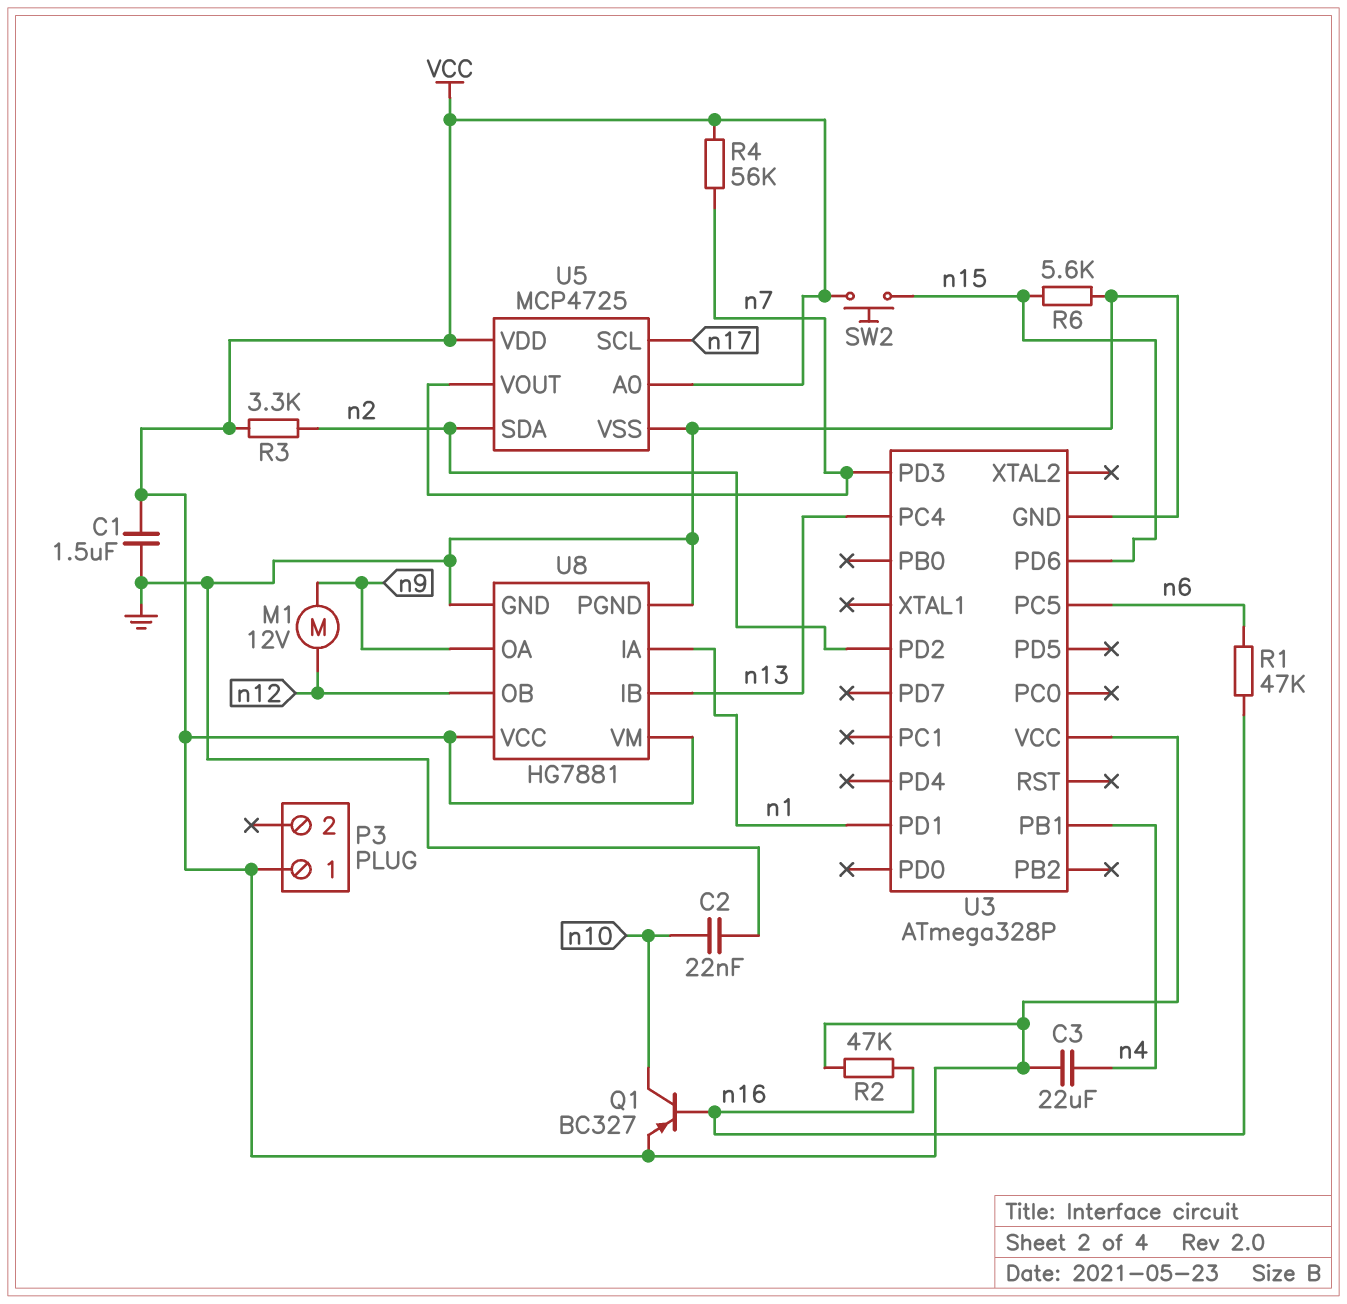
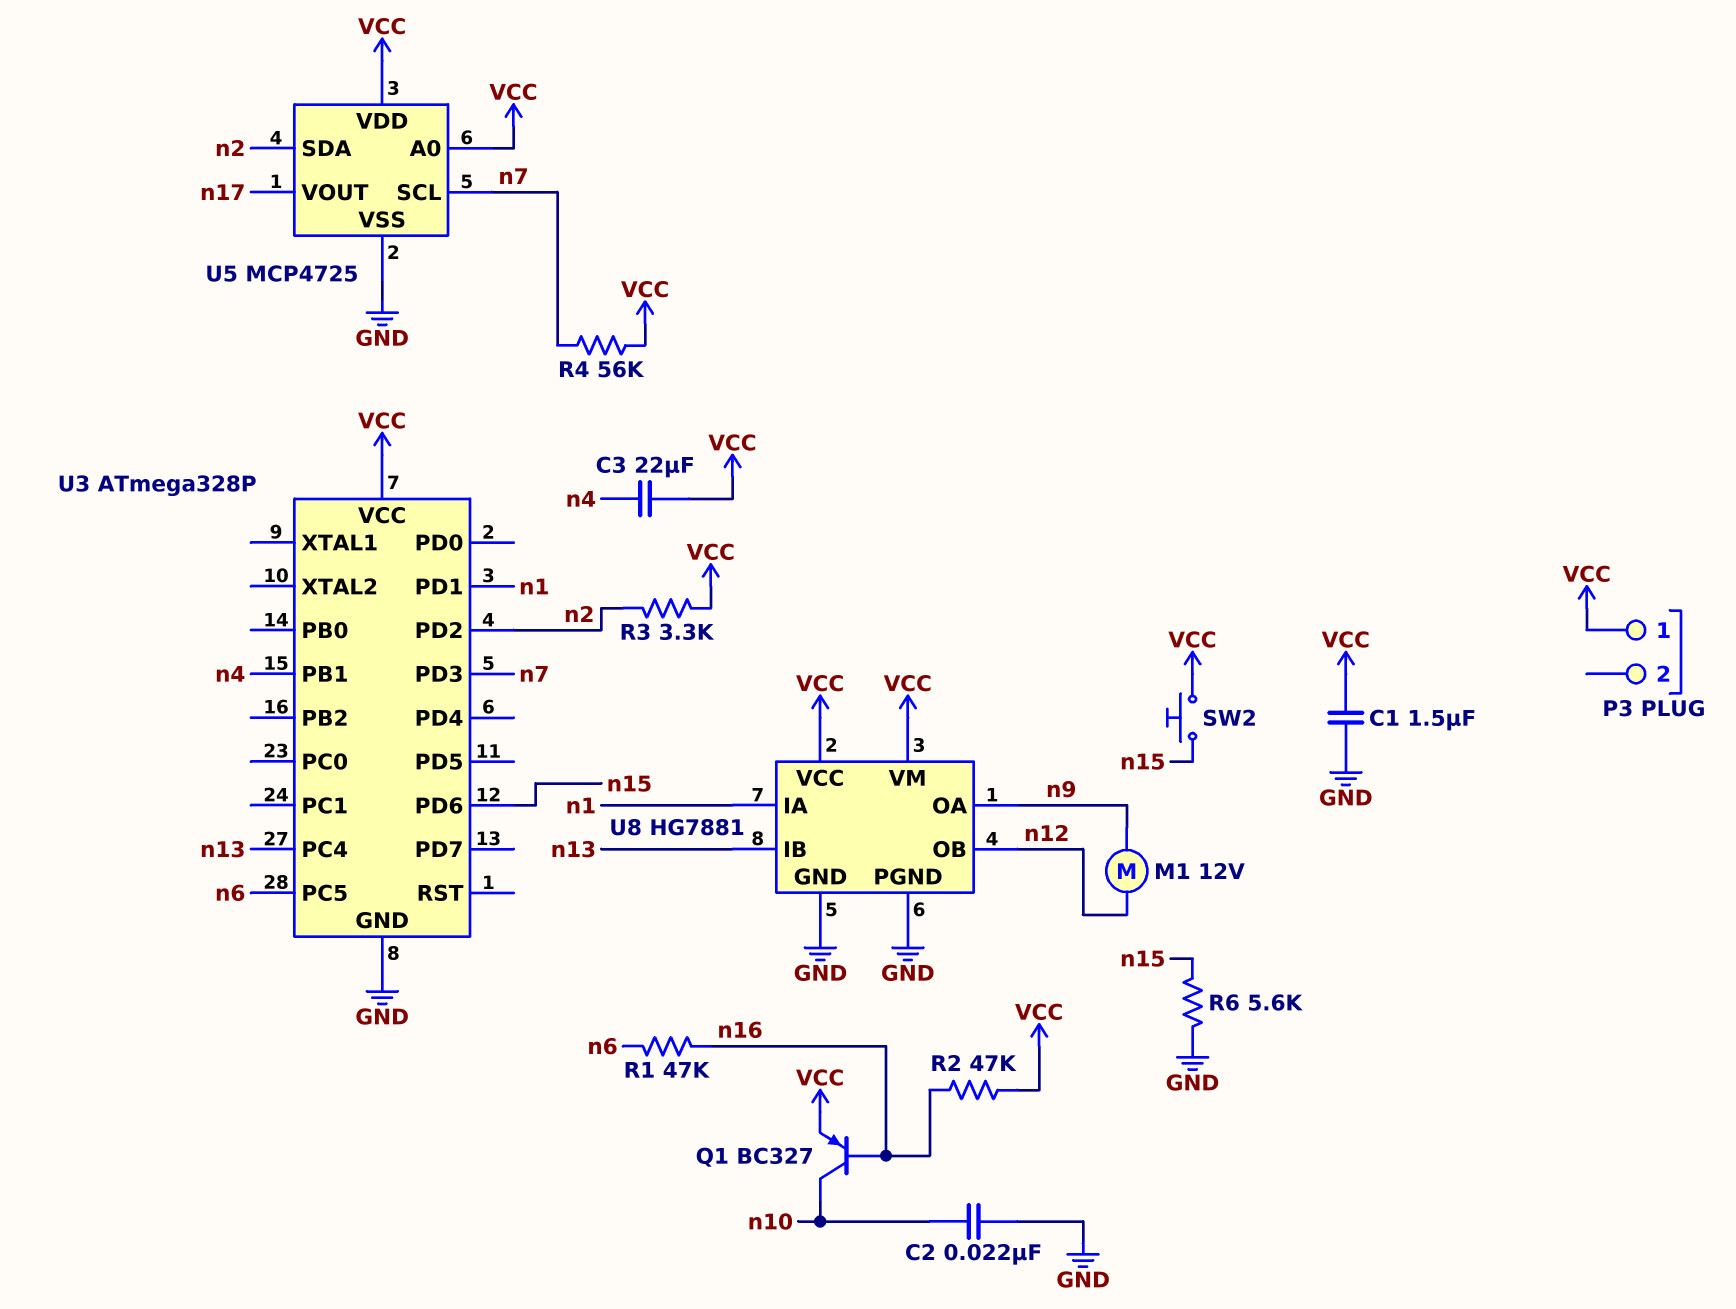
U5 pin SCL: n17 -> n7
U5 pin VOUT: n7 -> n17

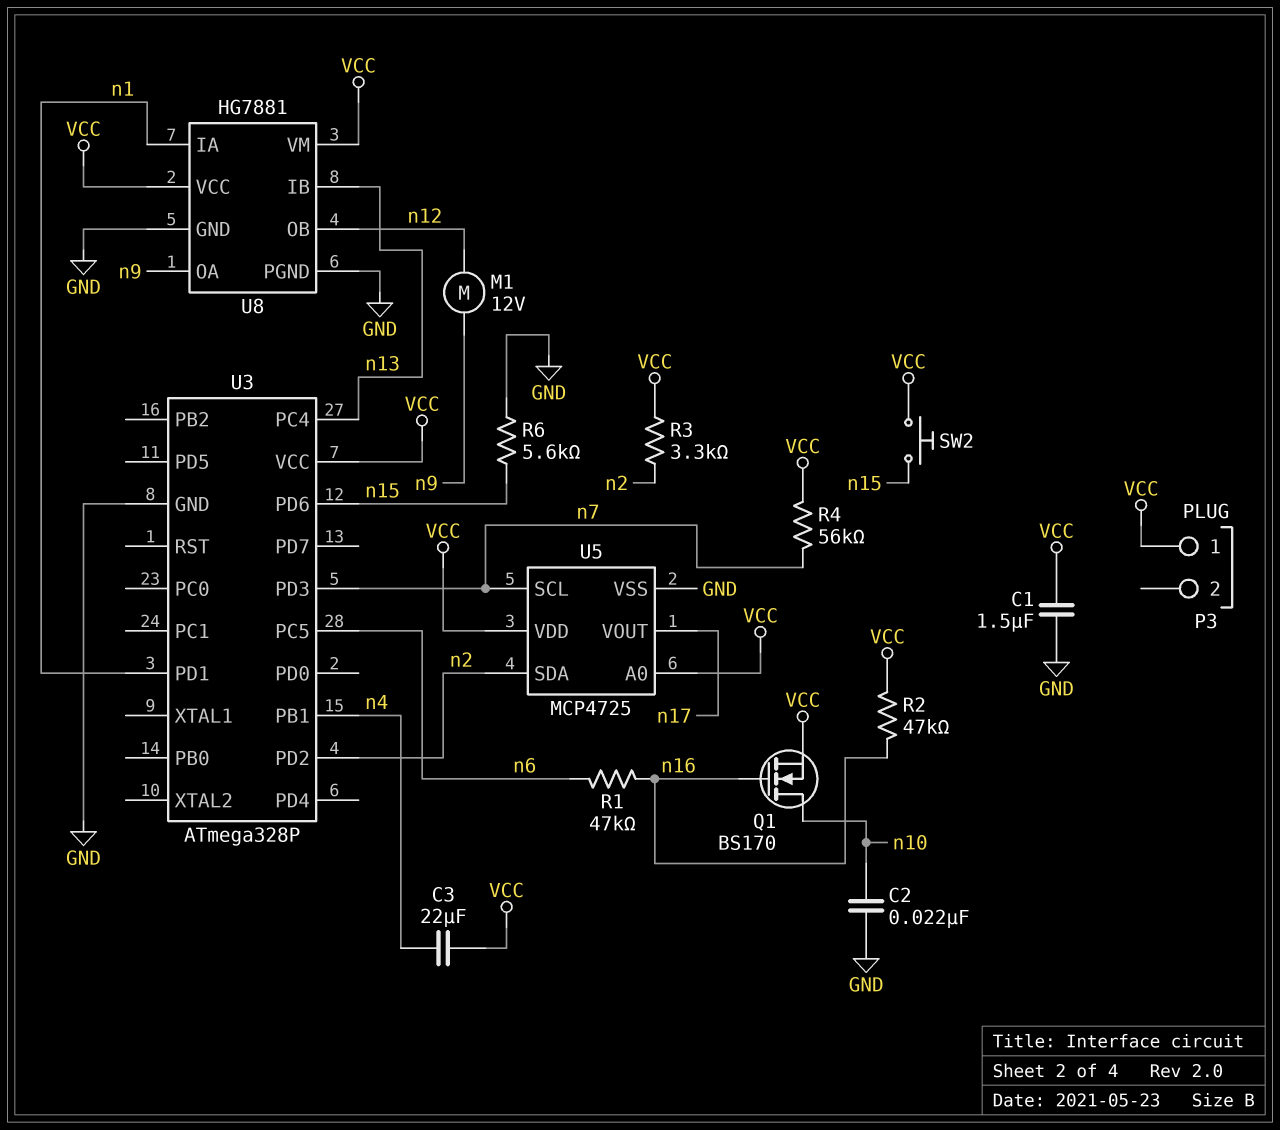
Q1: PNP BC327 (B n16, C n10, E VCC) -> NMOS BS170 (G n16, D n10, S VCC)

